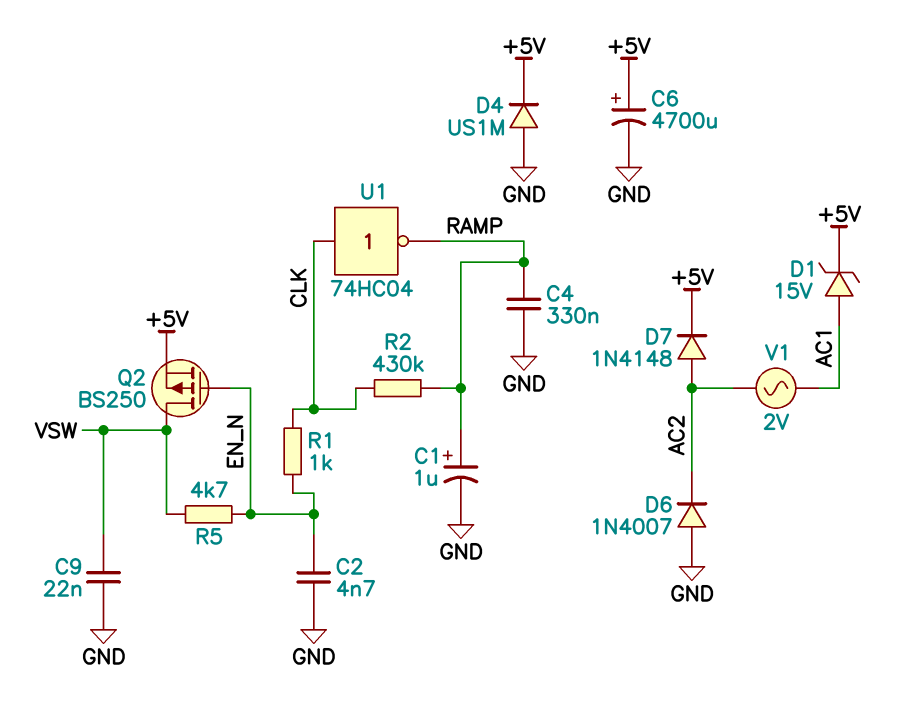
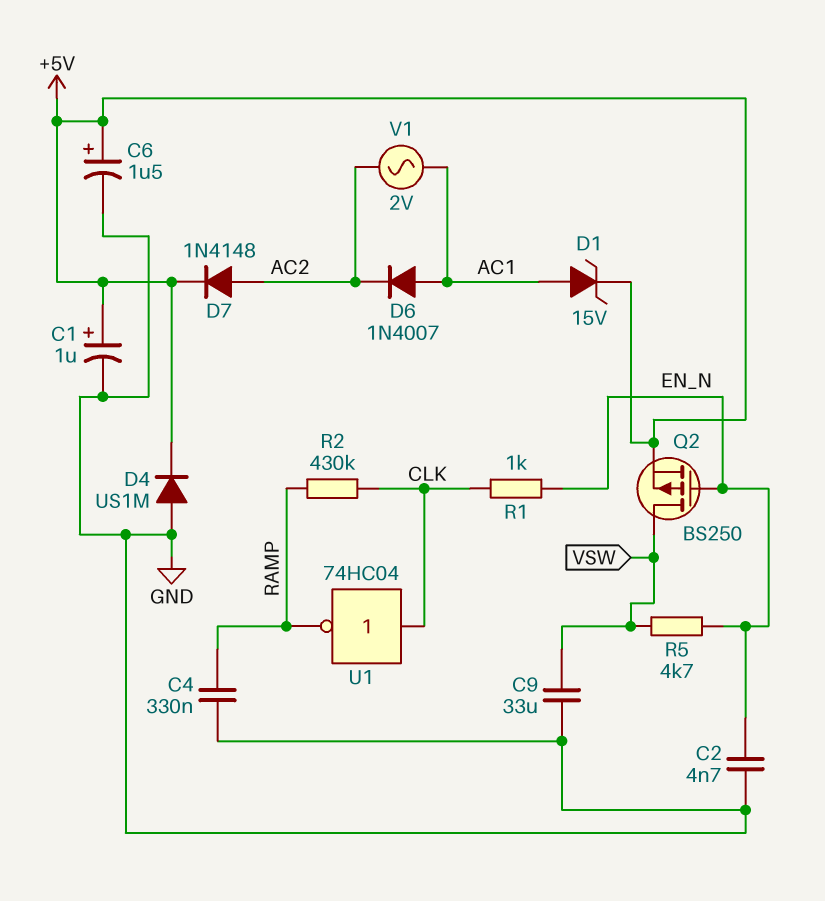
C1: 1uF (plus RAMP, minus GND) -> 1uF (plus +5V, minus GND)
C6: 4700uF (plus +5V, minus GND) -> 1.5uF (plus +5V, minus GND)
C9: 22nF (GND, VSW) -> 33uF (GND, VSW)
D6: diode 1N4007 (A GND, K AC2) -> diode 1N4007 (A AC1, K AC2)

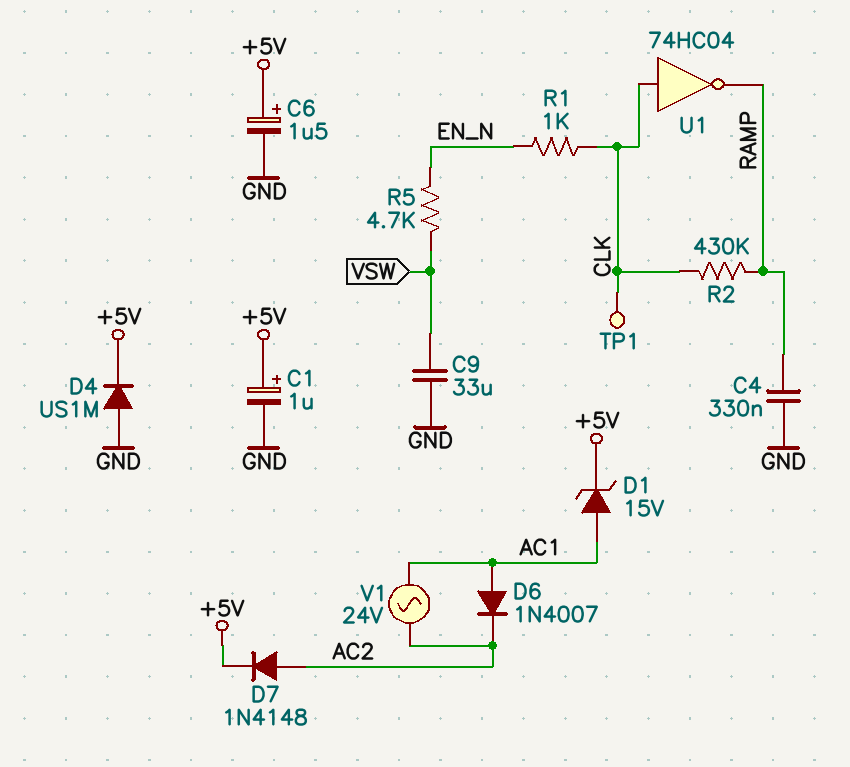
C2: 4.7nF (EN_N, GND) -> none
Q2: PMOS BS250 (G EN_N, D VSW, S +5V) -> none
TP1: none -> test point (CLK)
V1: AC 2V (AC1, AC2) -> AC 24V (AC1, AC2)

